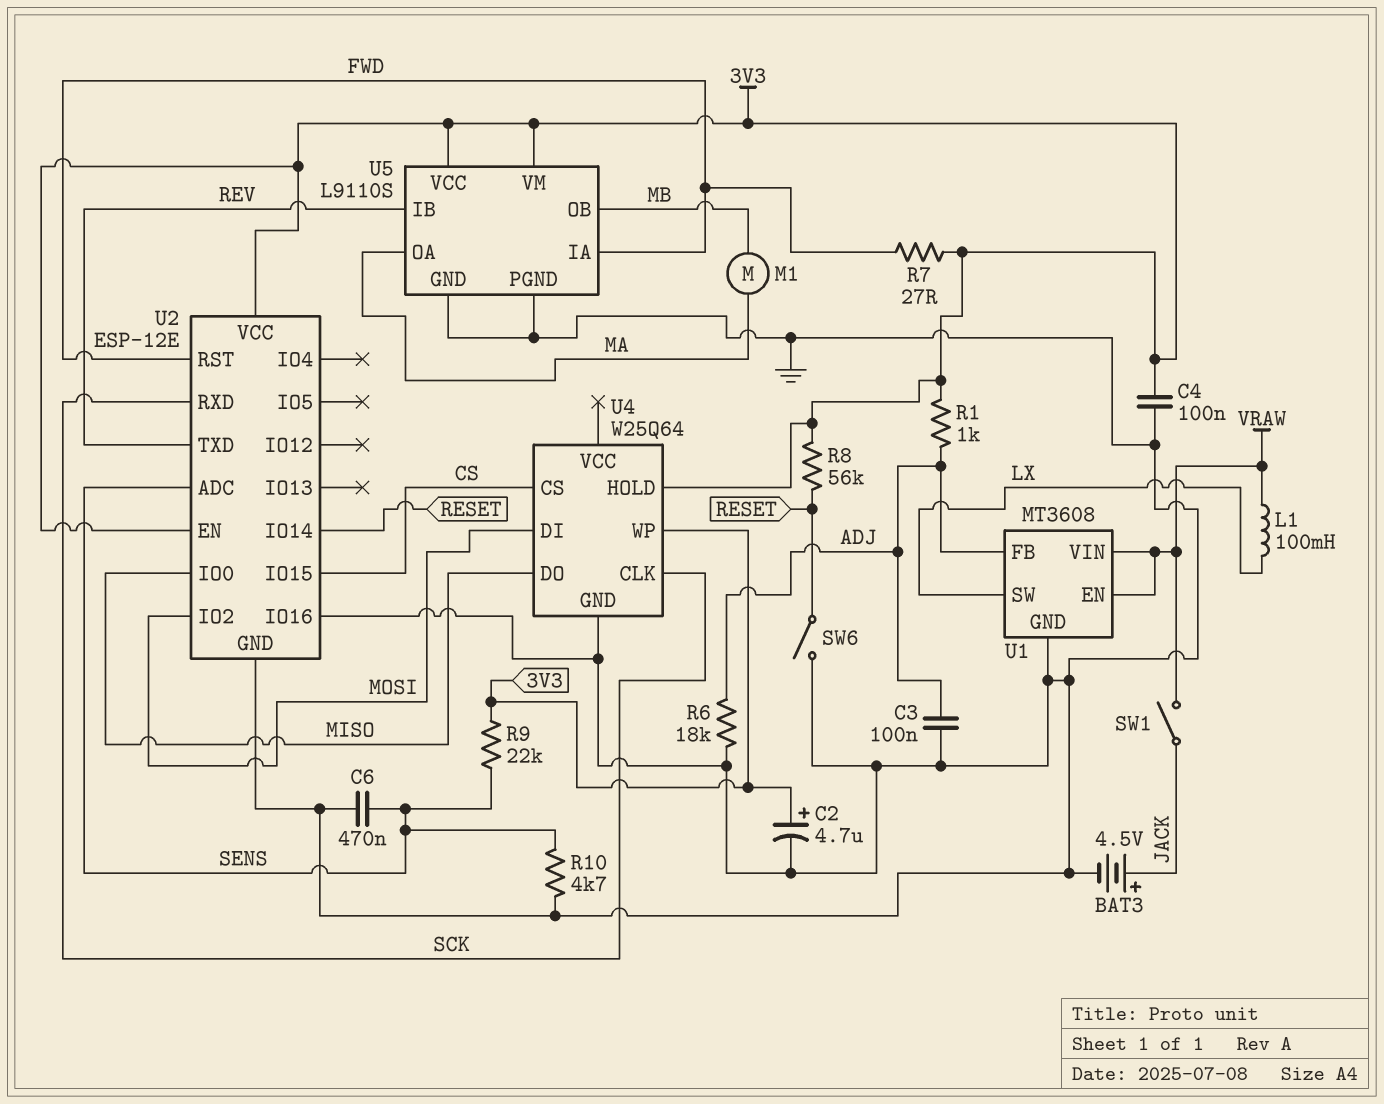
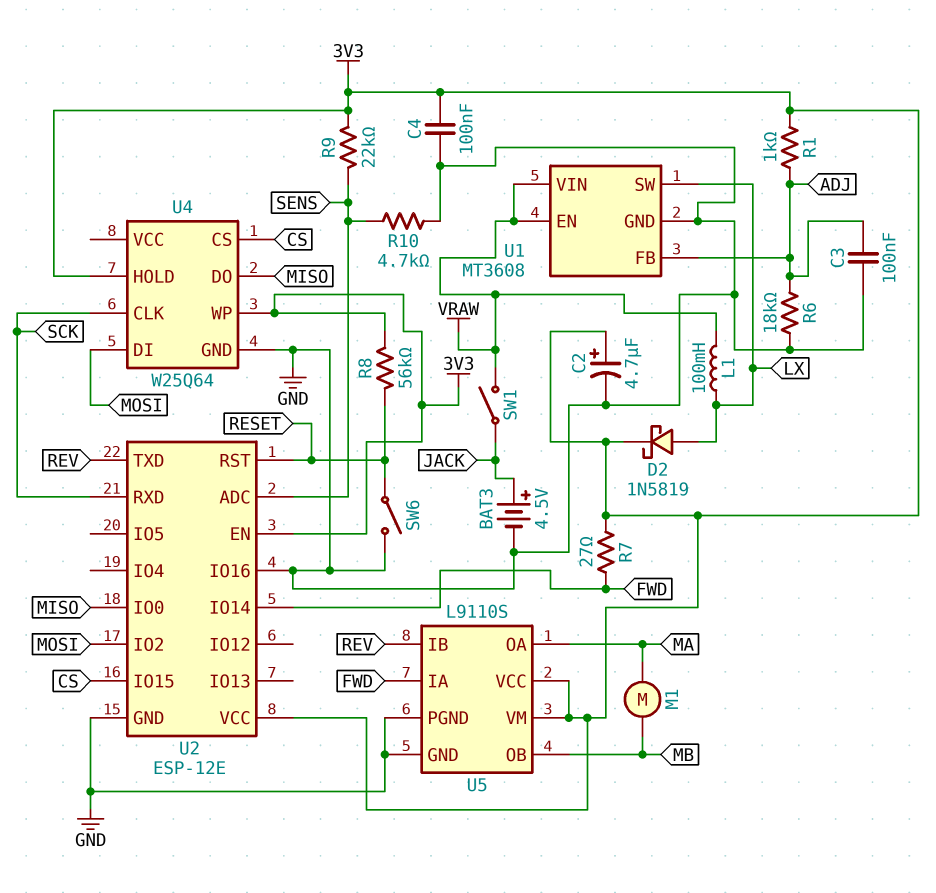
C6: 470nF (GND, SENS) -> none
D2: none -> schottky 1N5819 (A LX, K 3V3)
U2 pin IO14: RESET -> FWD
U2 pin RST: FWD -> RESET

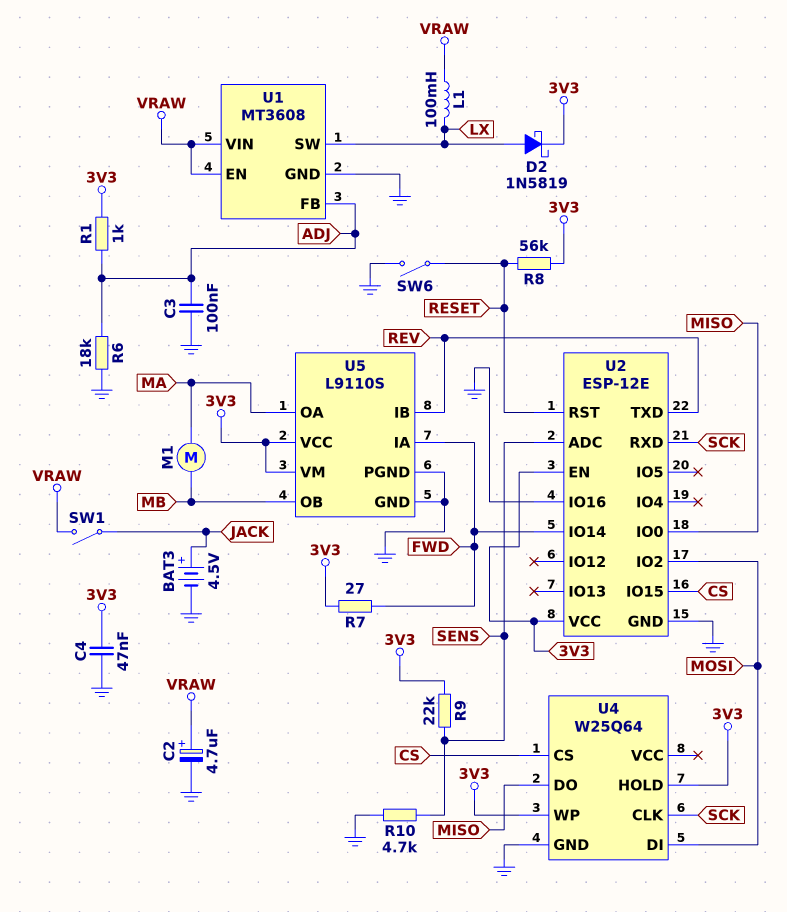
C2: 4.7uF (plus 3V3, minus GND) -> 4.7uF (plus VRAW, minus GND)
C4: 100nF (3V3, GND) -> 47nF (3V3, GND)

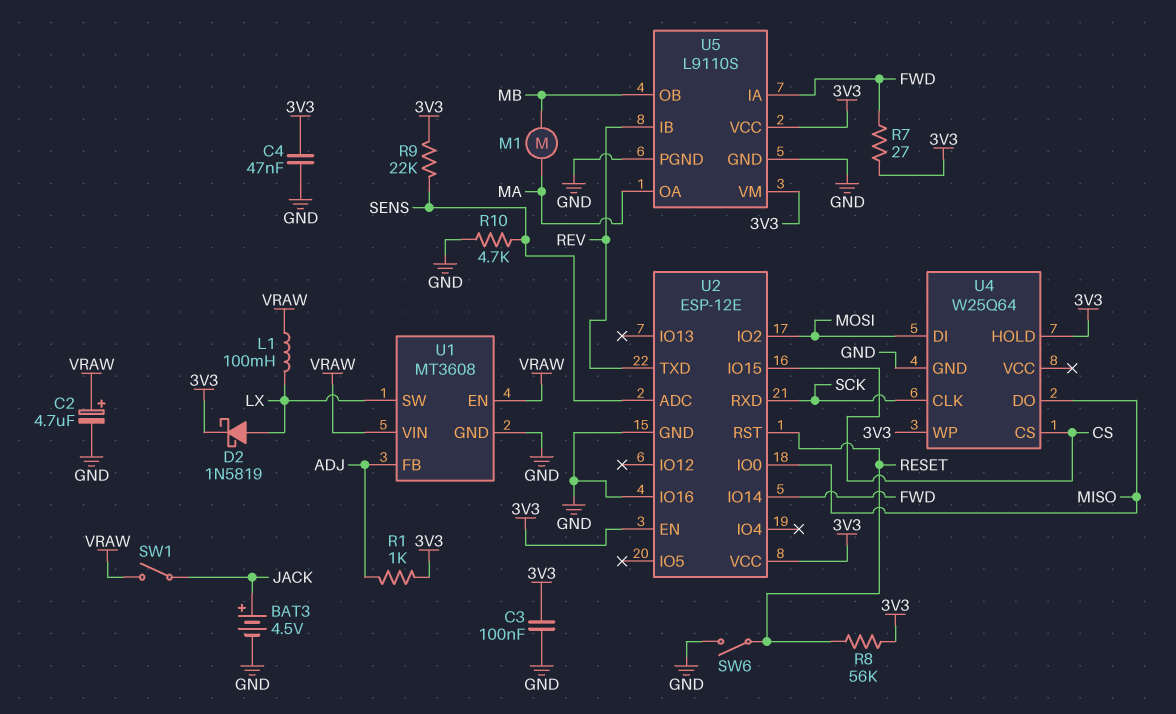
C3: 100nF (ADJ, GND) -> 100nF (3V3, GND)
R6: 18k (ADJ, GND) -> none

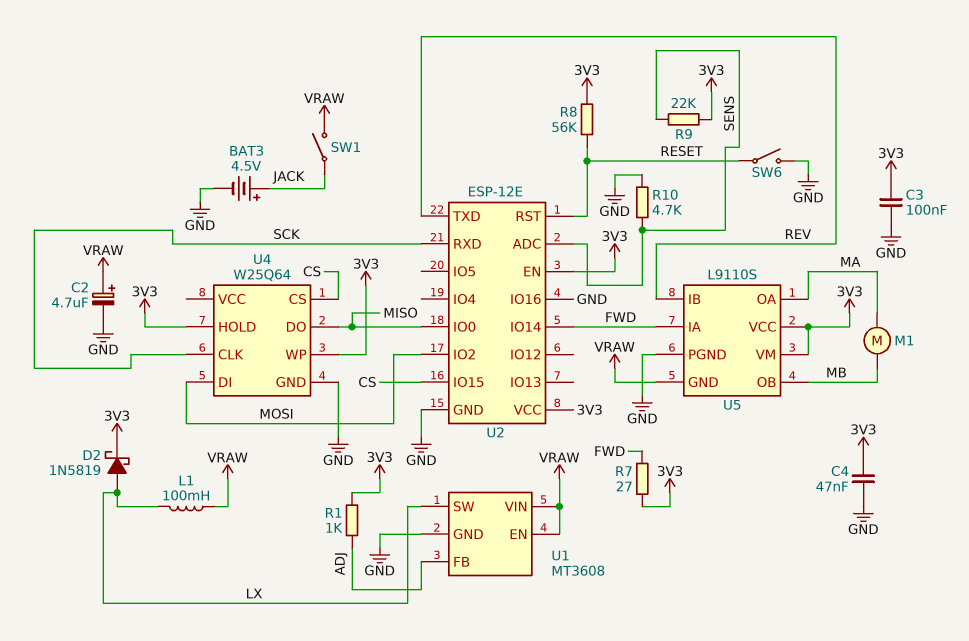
U5 pin GND: GND -> VRAW

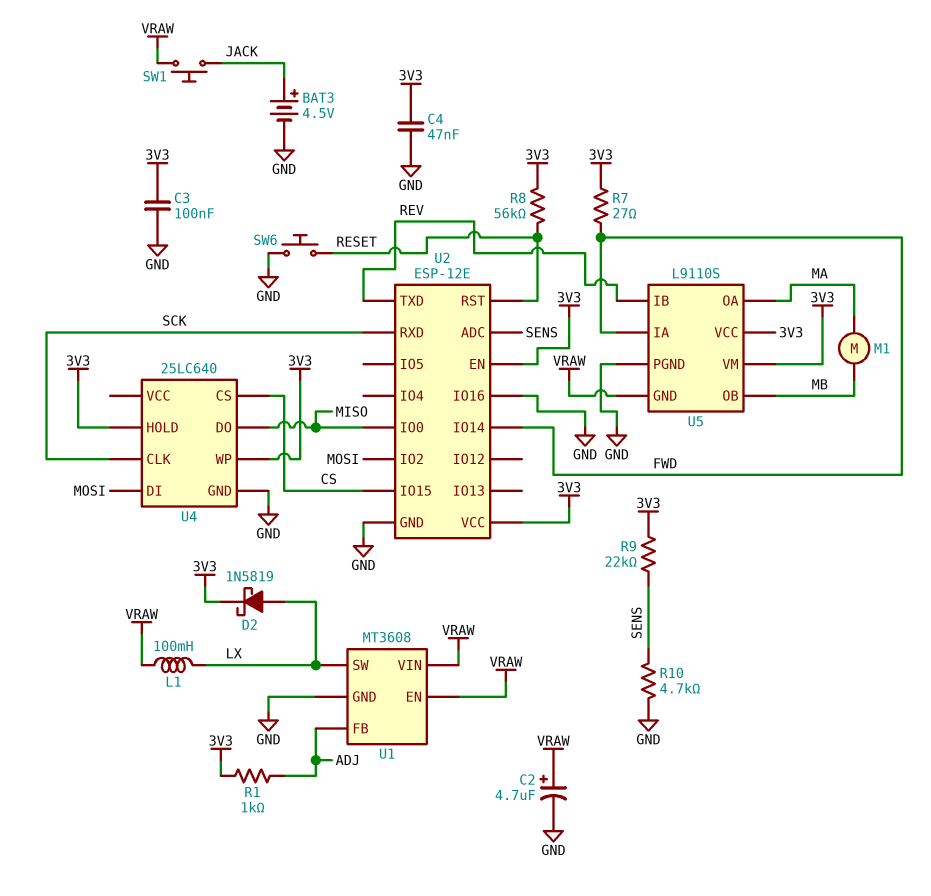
SW1: switch (JACK, VRAW) -> button (JACK, VRAW)
SW6: switch (GND, RESET) -> button (GND, RESET)
U4: W25Q64 -> 25LC640

